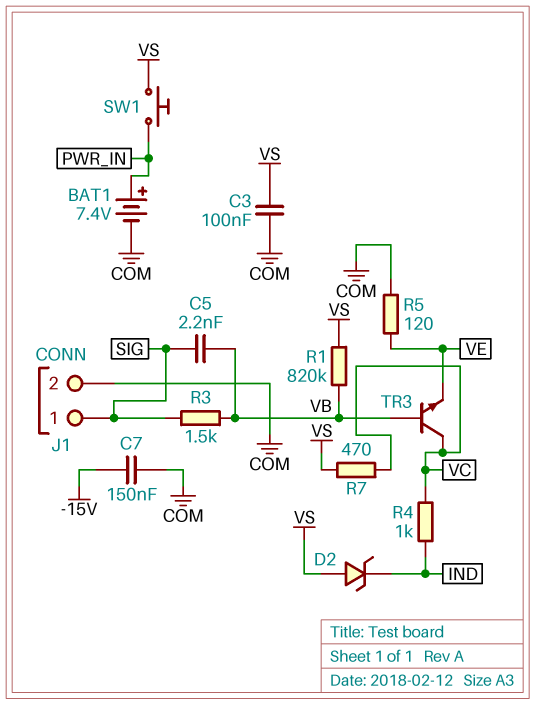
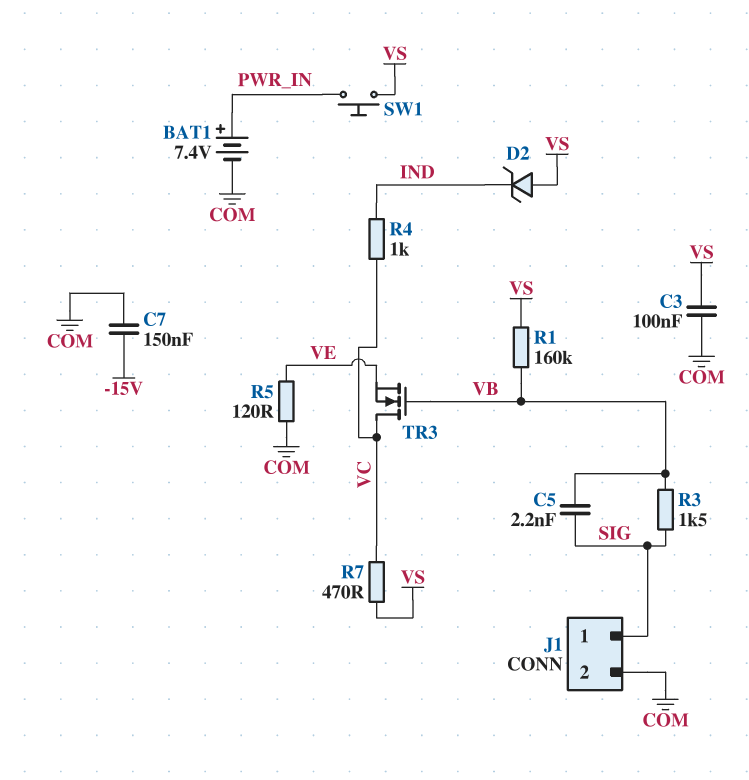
R1: 820k (VB, VS) -> 160k (VB, VS)
TR3: NPN (B VB, C VC, E VE) -> NMOS (G VB, D VC, S VE)

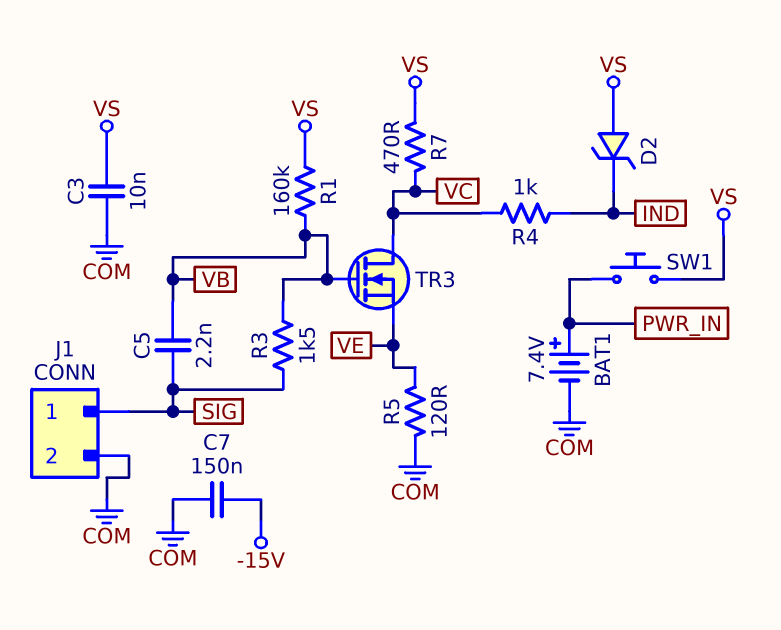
C3: 100nF (COM, VS) -> 10nF (COM, VS)

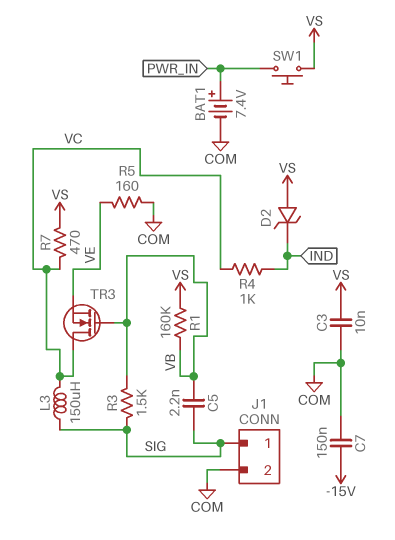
L3: none -> 150uH (SIG, VC)
R5: 120 (COM, VE) -> 160 (COM, VE)

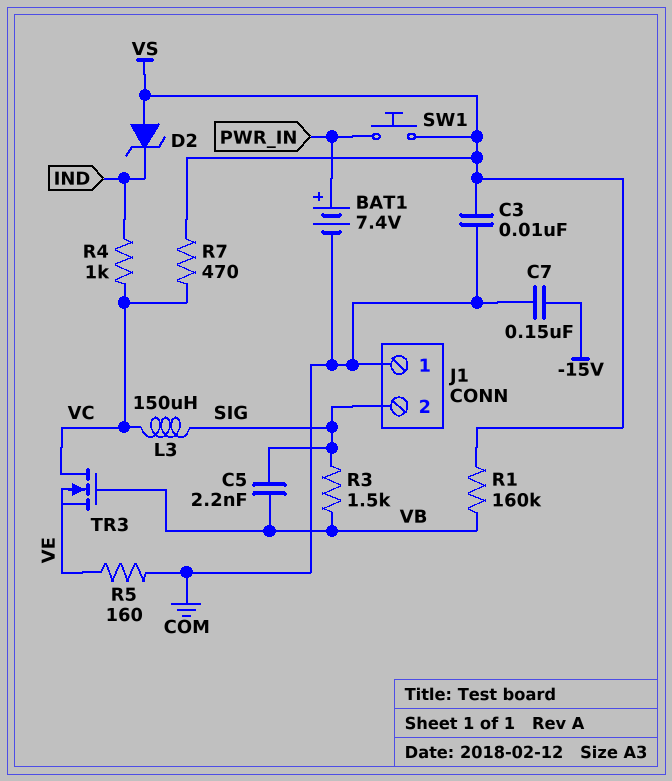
J1 pin 1: SIG -> COM
J1 pin 2: COM -> SIG

